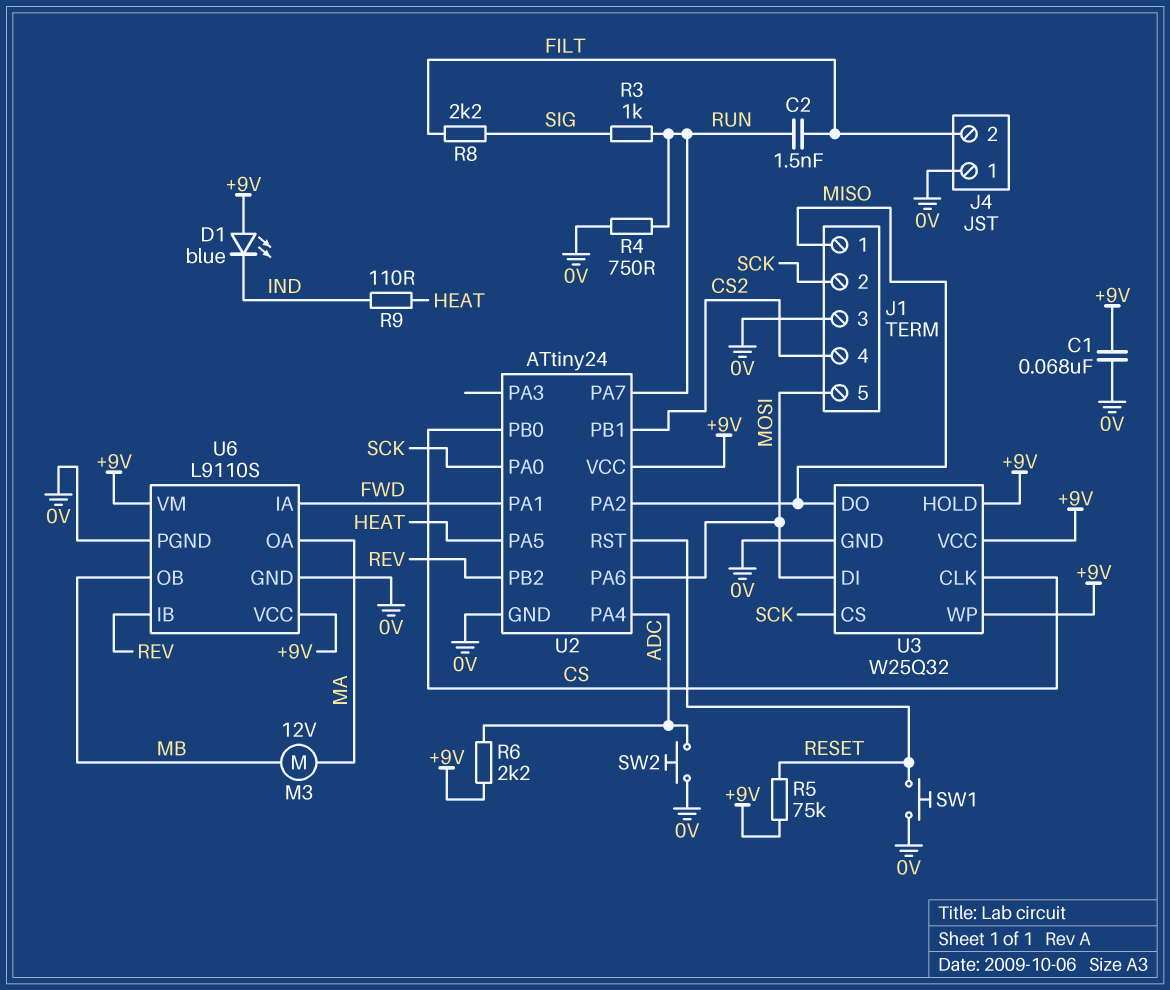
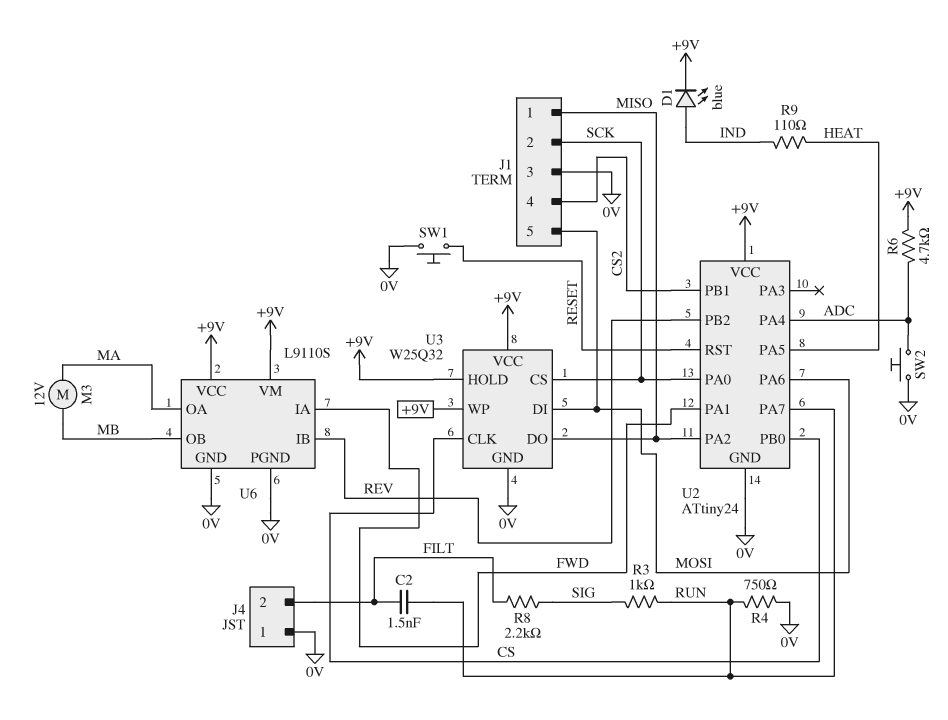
C1: 68nF (+9V, 0V) -> none
D1: LED blue (A +9V, K IND) -> LED blue (A IND, K +9V)
R5: 75k (+9V, RESET) -> none
R6: 2.2k (+9V, ADC) -> 4.7k (+9V, ADC)

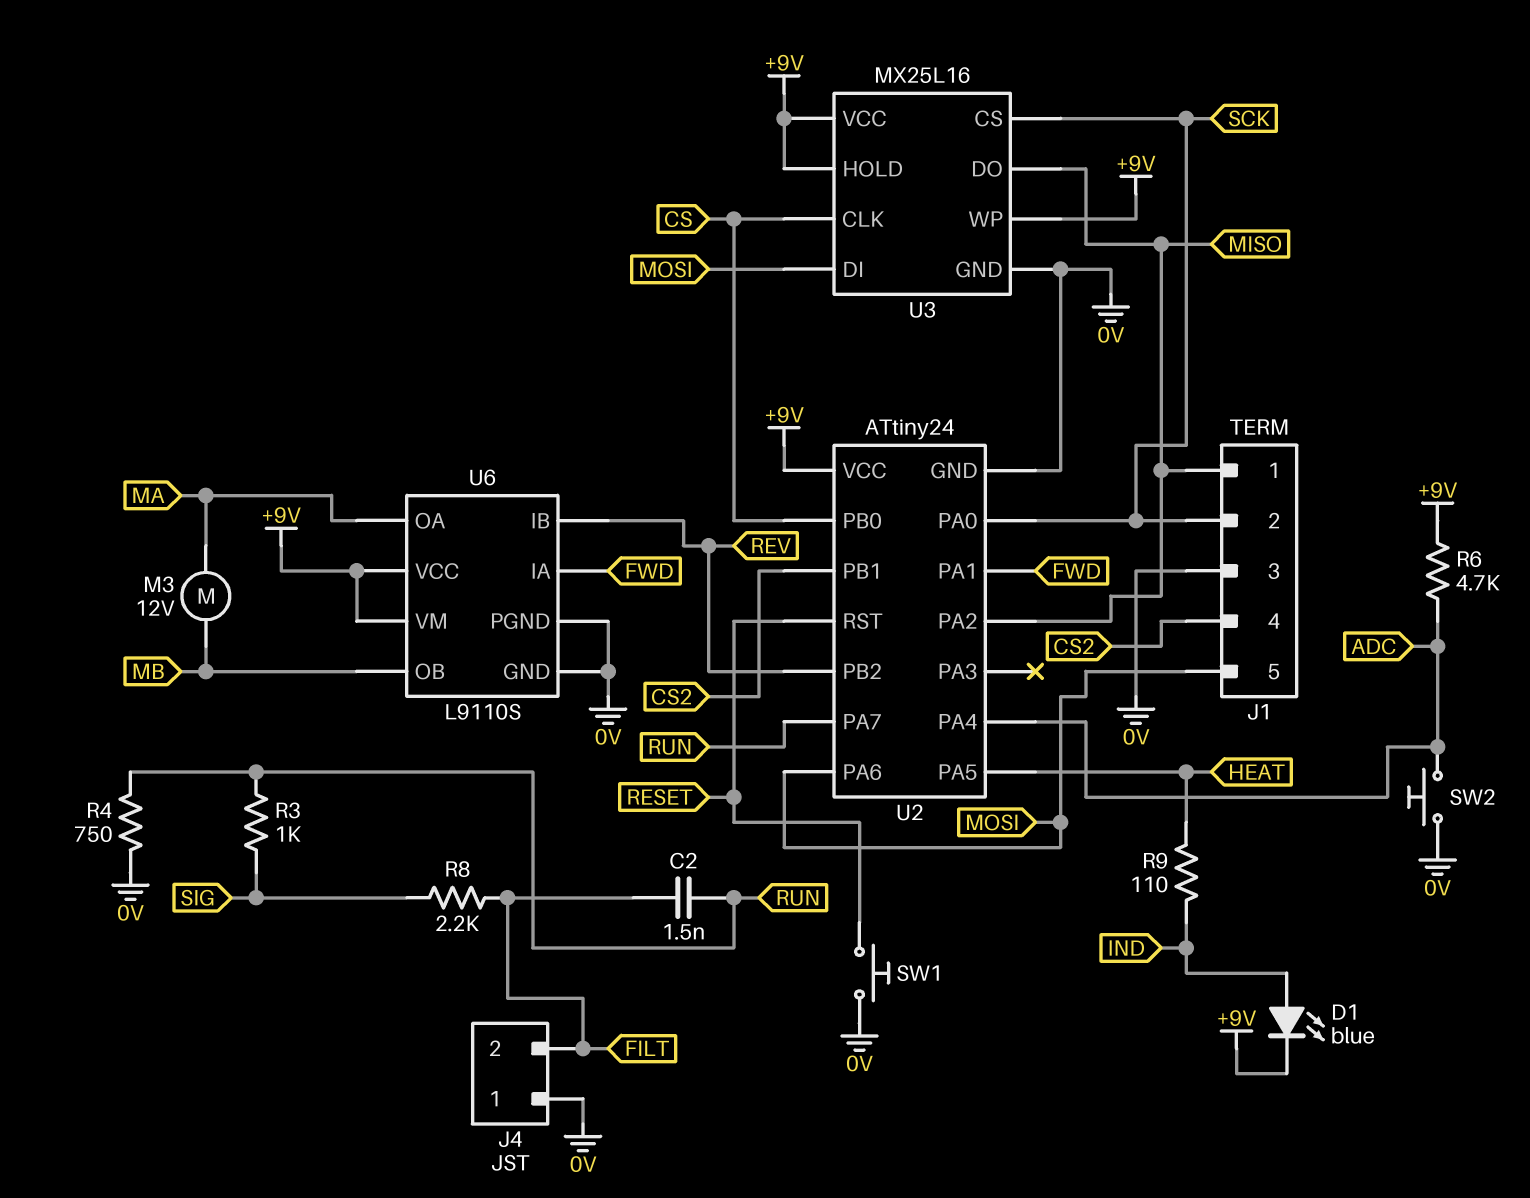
U3: W25Q32 -> MX25L16

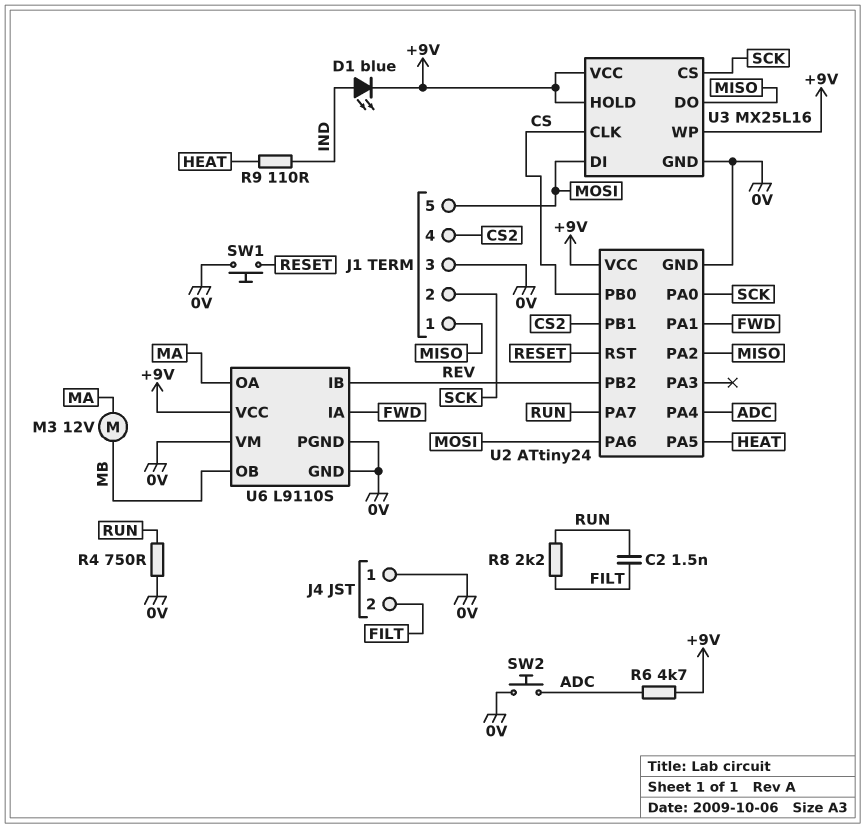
R3: 1k (RUN, SIG) -> none
R8: 2.2k (FILT, SIG) -> 2.2k (FILT, RUN)
U6 pin VM: +9V -> 0V

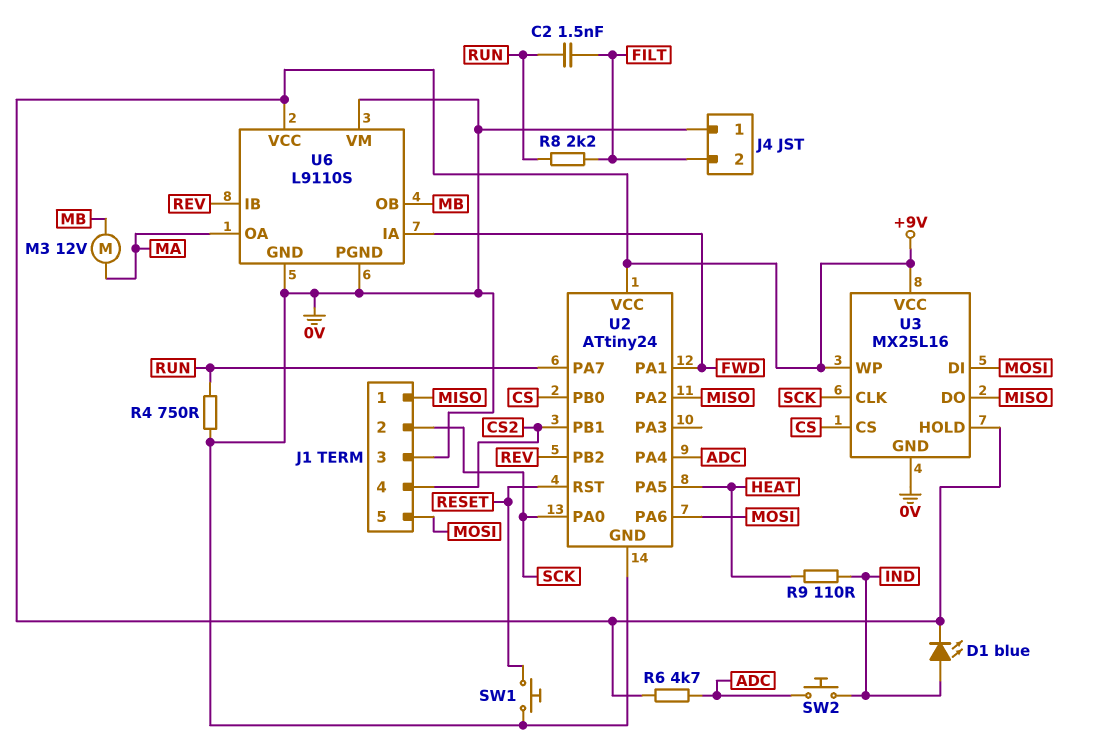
SW2: button (0V, ADC) -> button (ADC, IND)
U3 pin CLK: CS -> SCK
U3 pin CS: SCK -> CS

